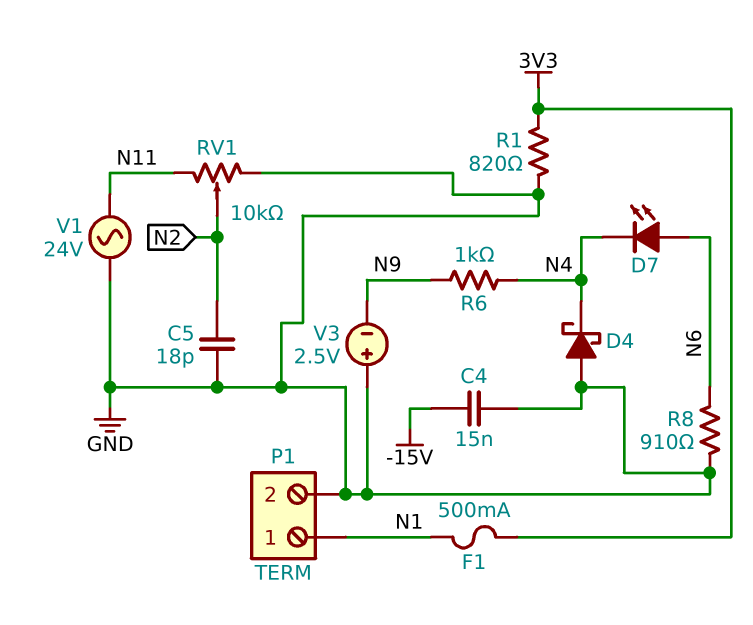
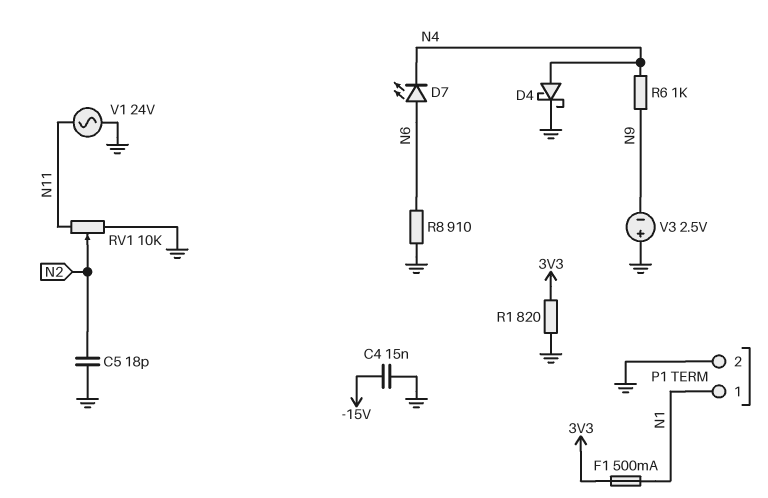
D4: schottky (A GND, K N4) -> schottky (A N4, K GND)

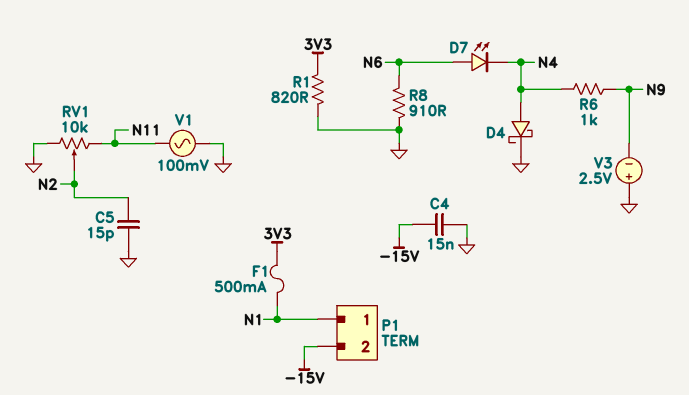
C5: 18pF (GND, N2) -> 15pF (GND, N2)
P1 pin 2: GND -> -15V
V1: AC 24V (GND, N11) -> AC 100mV (GND, N11)

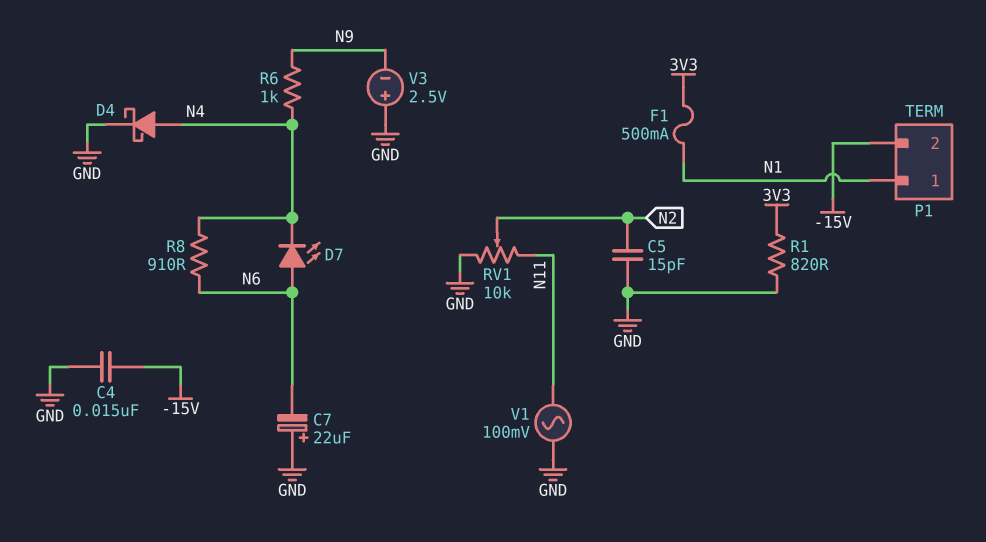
C7: none -> 22uF (plus GND, minus N6)
R8: 910 (GND, N6) -> 910 (N4, N6)

